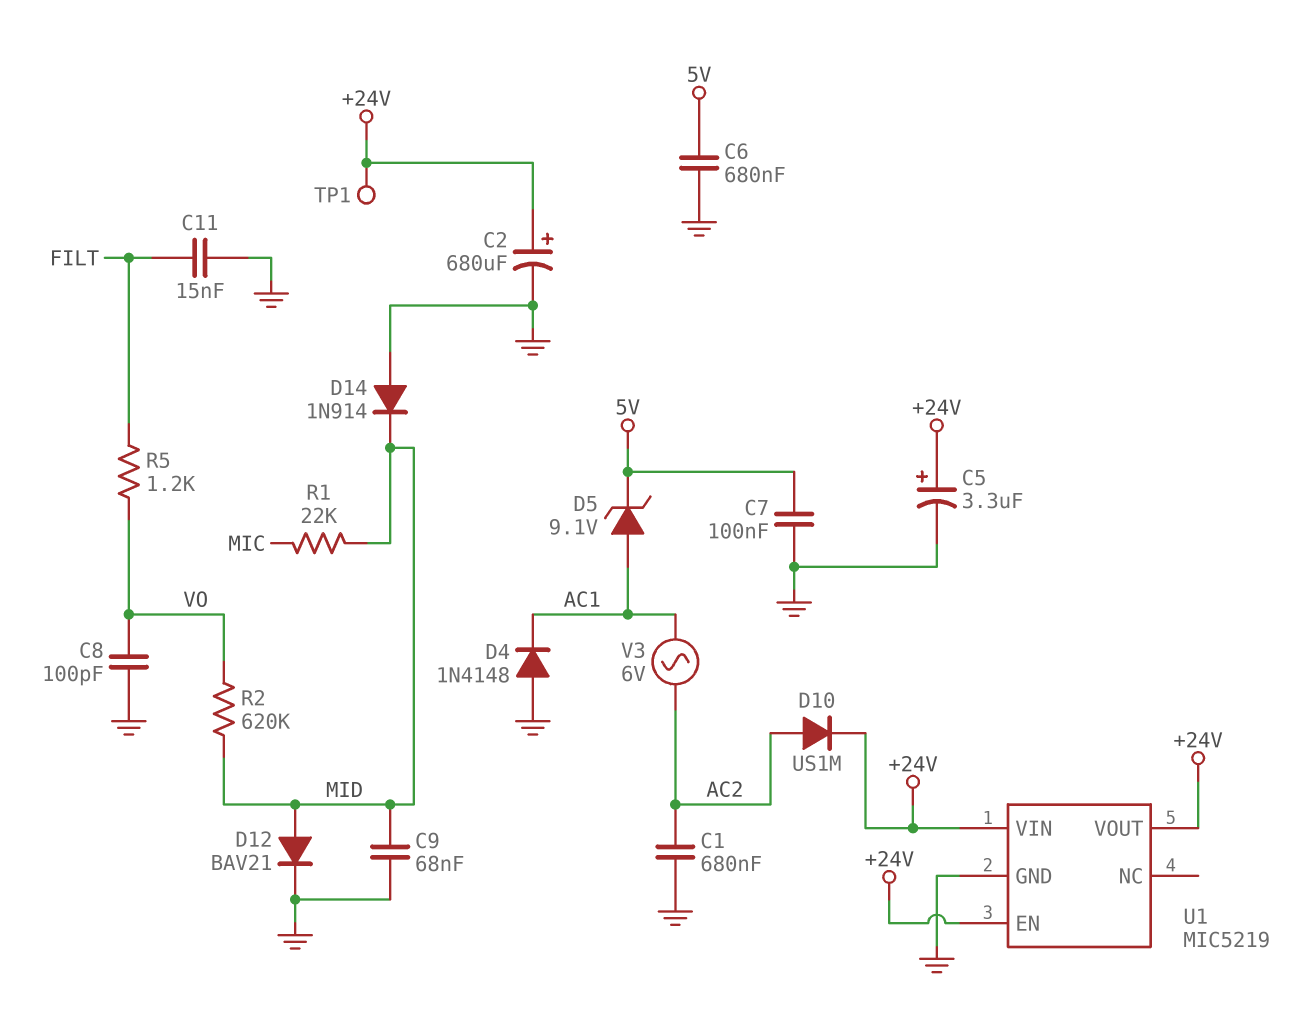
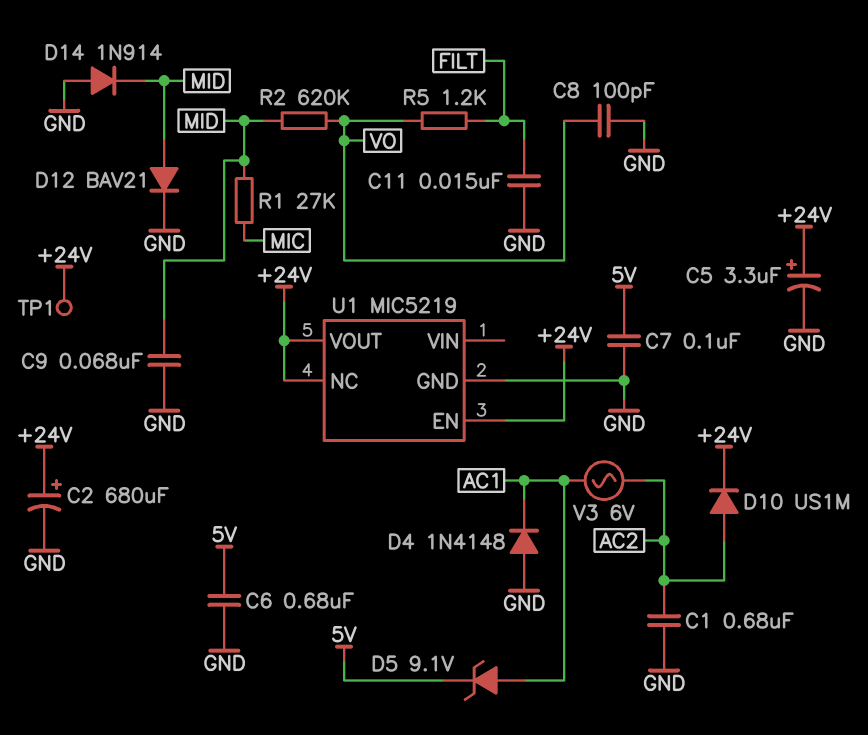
R1: 22k (MIC, MID) -> 27k (MIC, MID)
U1 pin NC: none -> +24V
U1 pin VIN: +24V -> none

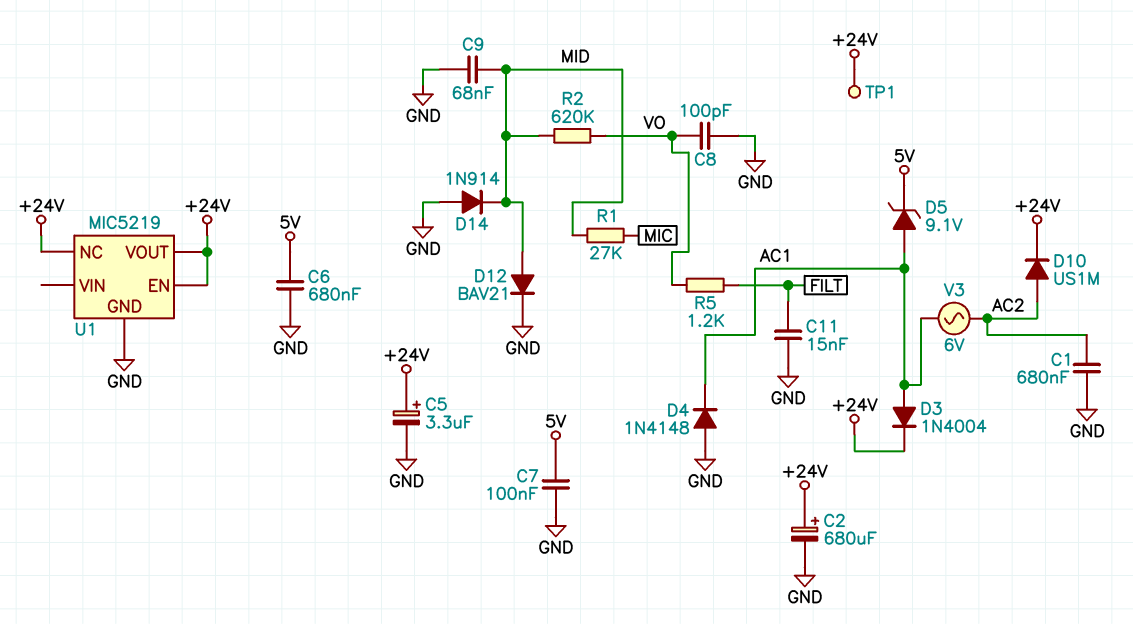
D3: none -> diode 1N4004 (A AC1, K +24V)

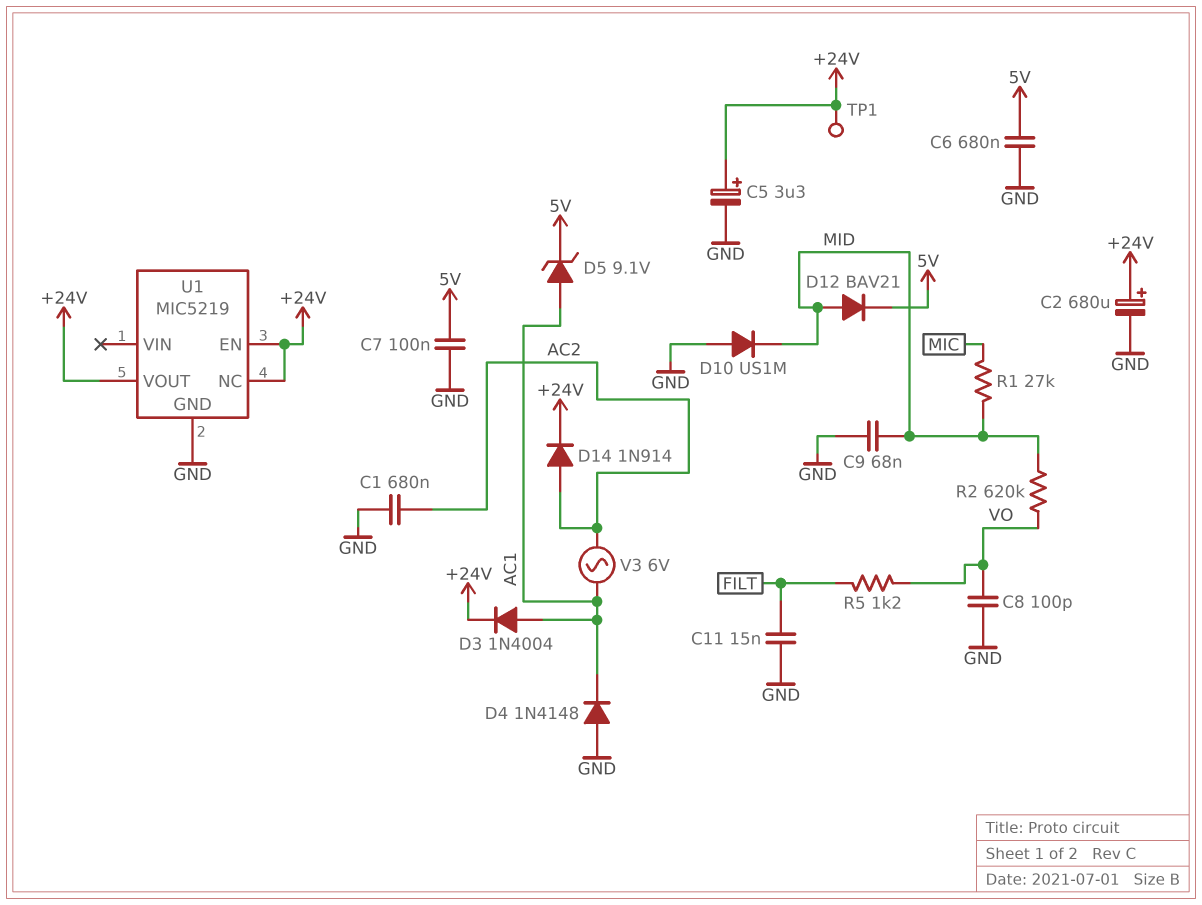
D10: diode US1M (A AC2, K +24V) -> diode US1M (A GND, K MID)
D12: diode BAV21 (A MID, K GND) -> diode BAV21 (A MID, K 5V)
D14: diode 1N914 (A GND, K MID) -> diode 1N914 (A AC2, K +24V)

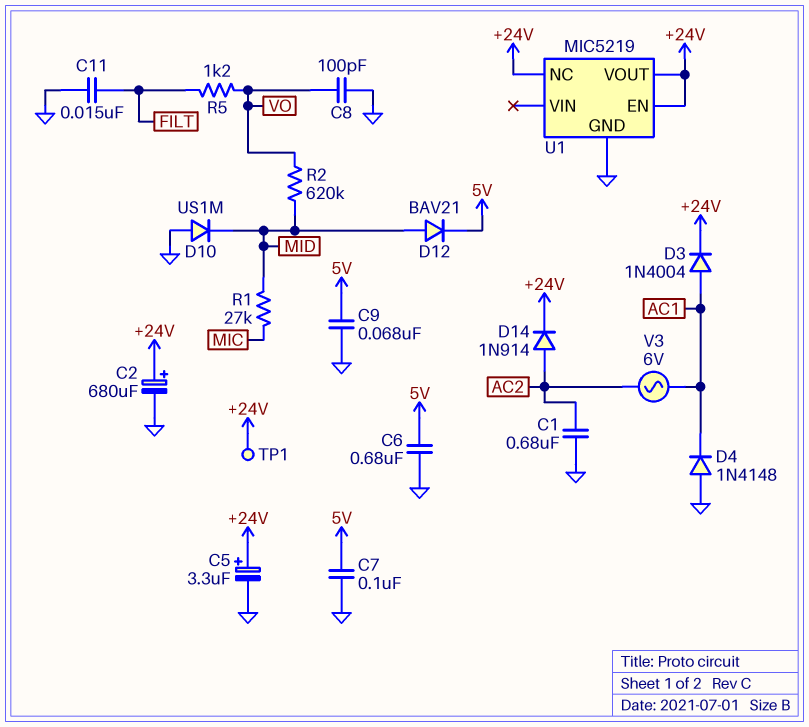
C9: 68nF (GND, MID) -> 68nF (5V, GND)
D5: zener 9.1V (A AC1, K 5V) -> none

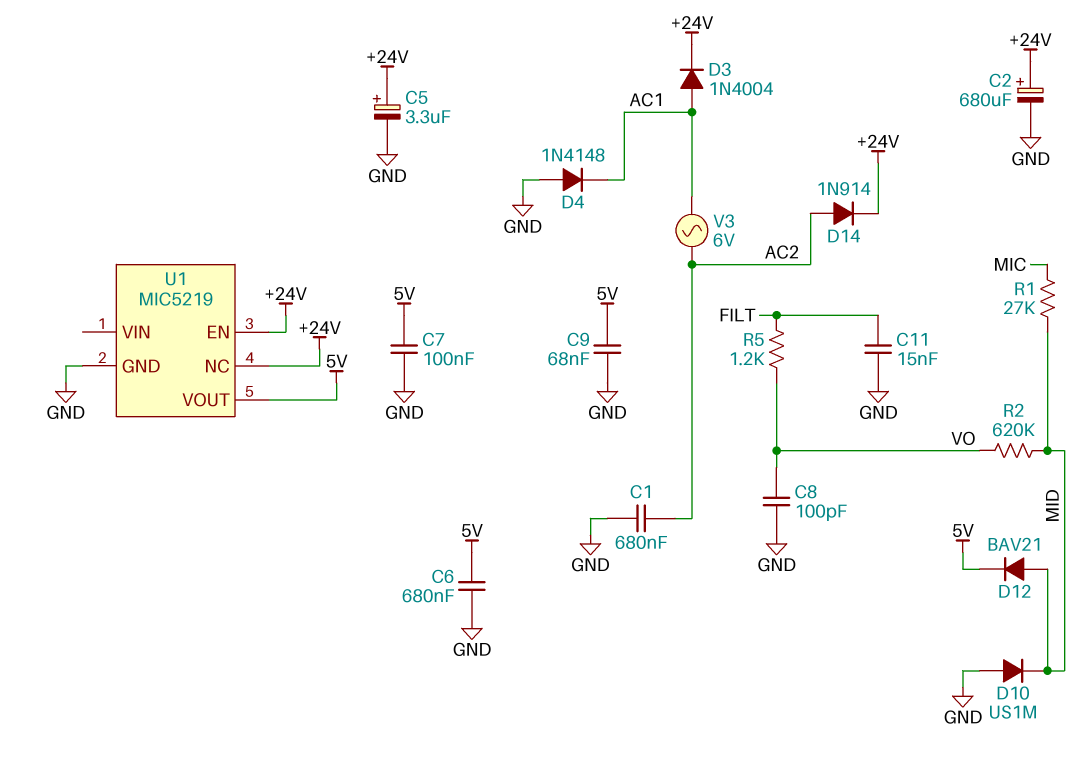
TP1: test point (+24V) -> none
U1 pin VOUT: +24V -> 5V

